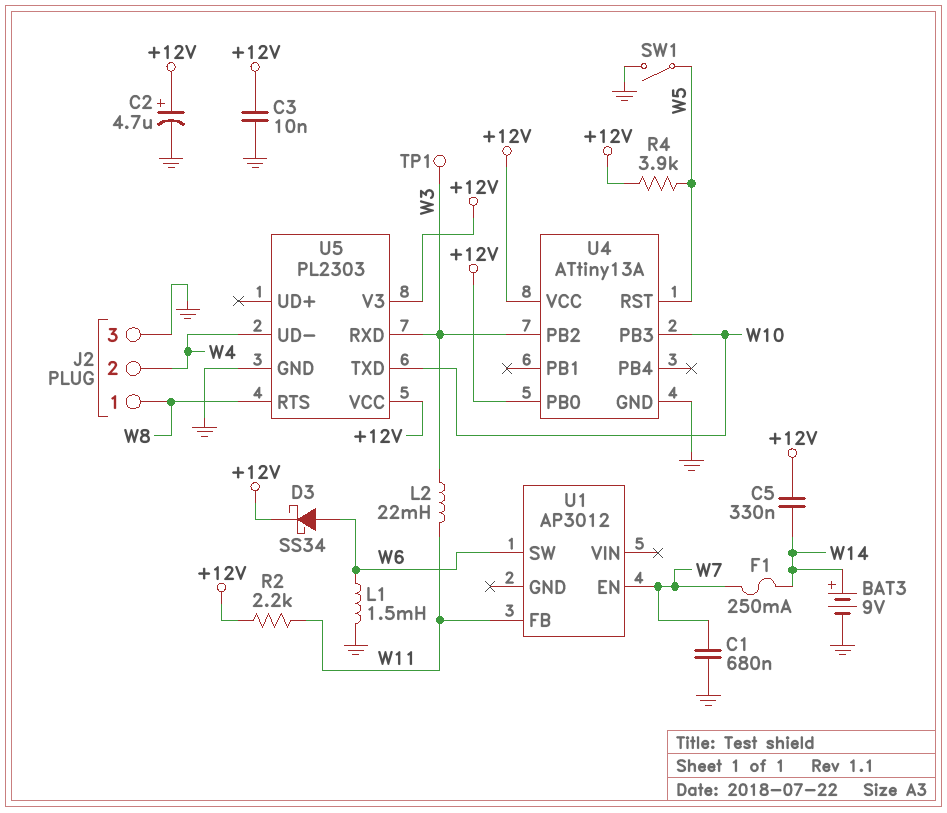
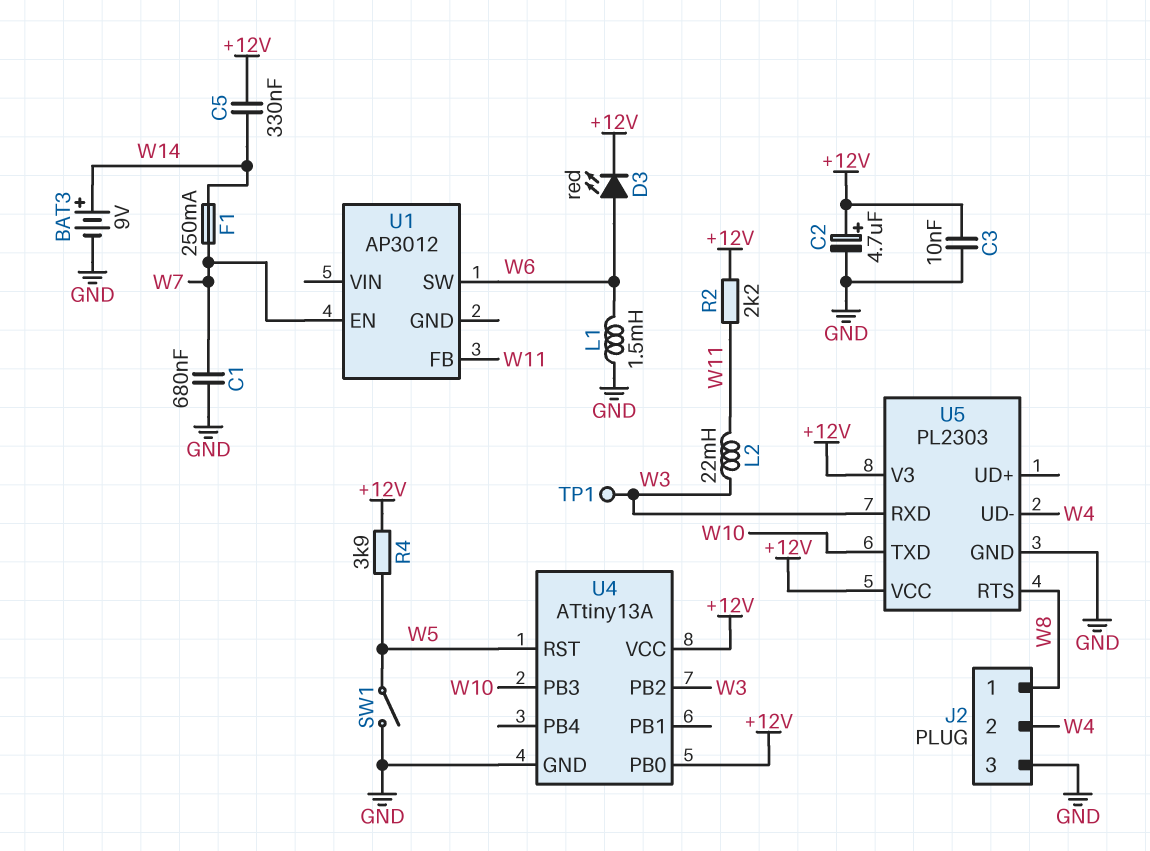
D3: schottky SS34 (A W6, K +12V) -> LED red (A W6, K +12V)

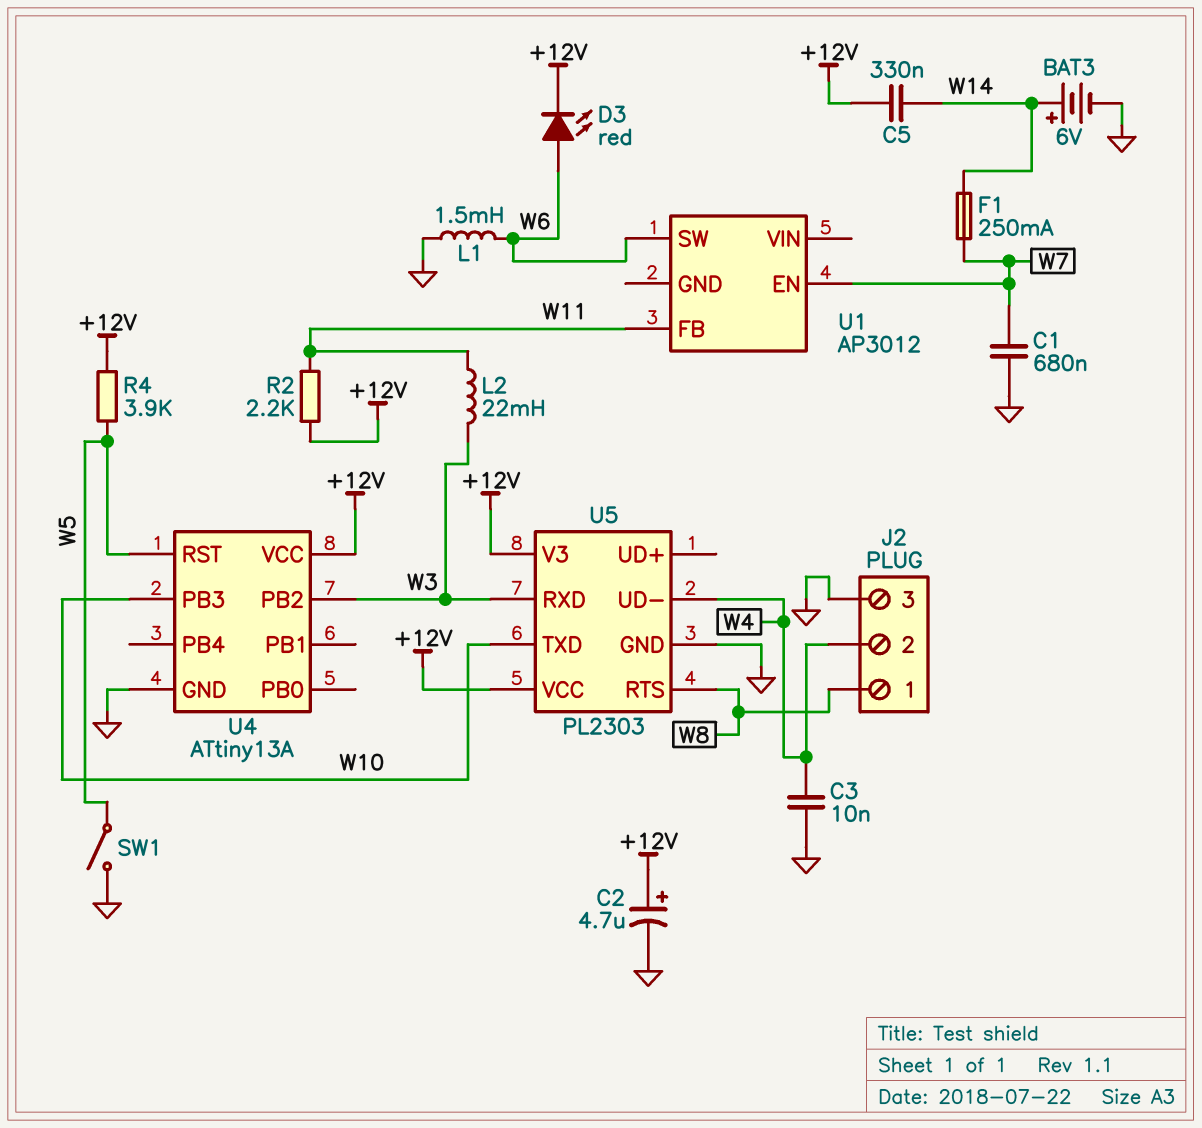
BAT3: 9V (plus W14, minus GND) -> 6V (plus W14, minus GND)
C3: 10nF (+12V, GND) -> 10nF (GND, W4)
TP1: test point (W3) -> none
U4 pin PB0: +12V -> none

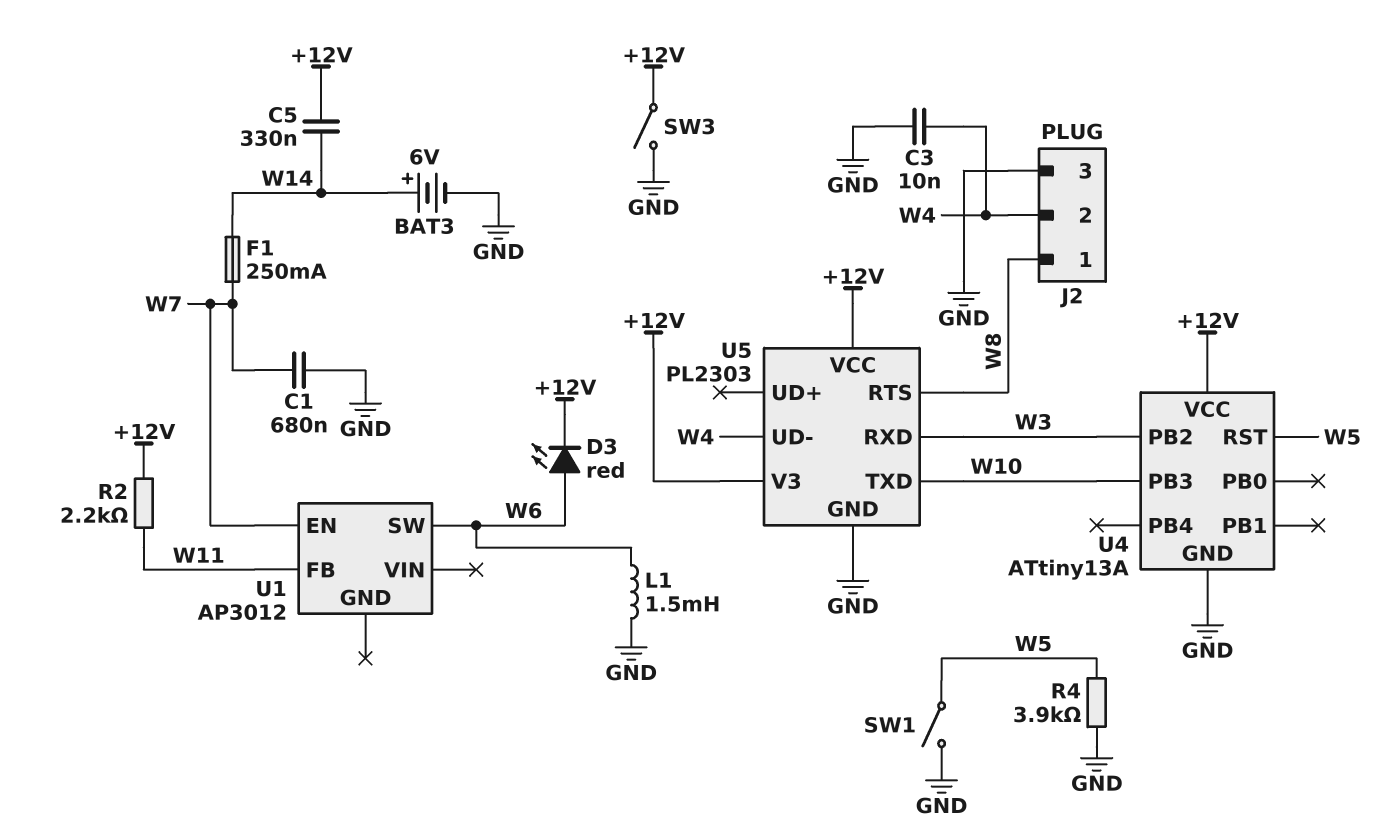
C2: 4.7uF (plus +12V, minus GND) -> none
L2: 22mH (W3, W11) -> none
R4: 3.9k (+12V, W5) -> 3.9k (GND, W5)
SW3: none -> switch (+12V, GND)

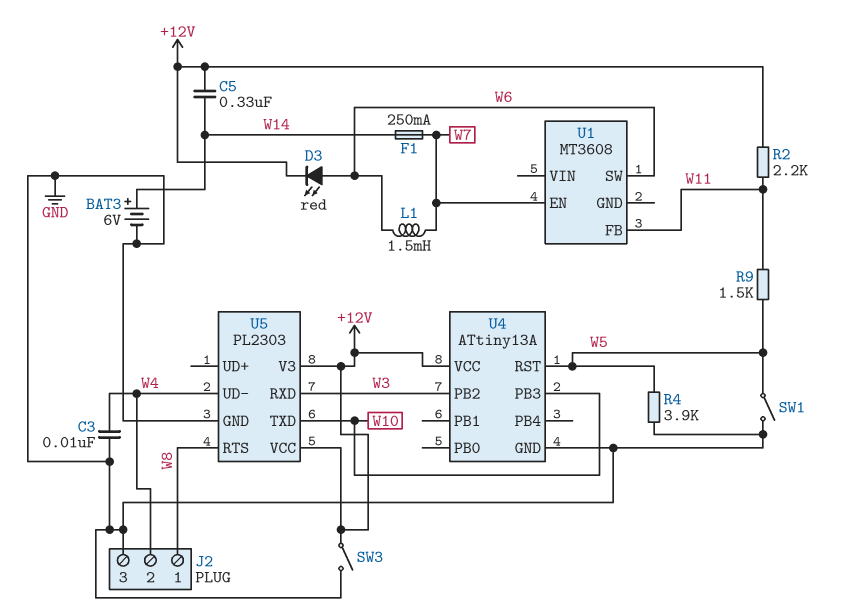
C1: 680nF (GND, W7) -> none
L1: 1.5mH (GND, W6) -> 1.5mH (W6, W7)
R9: none -> 1.5k (W5, W11)
U1: AP3012 -> MT3608

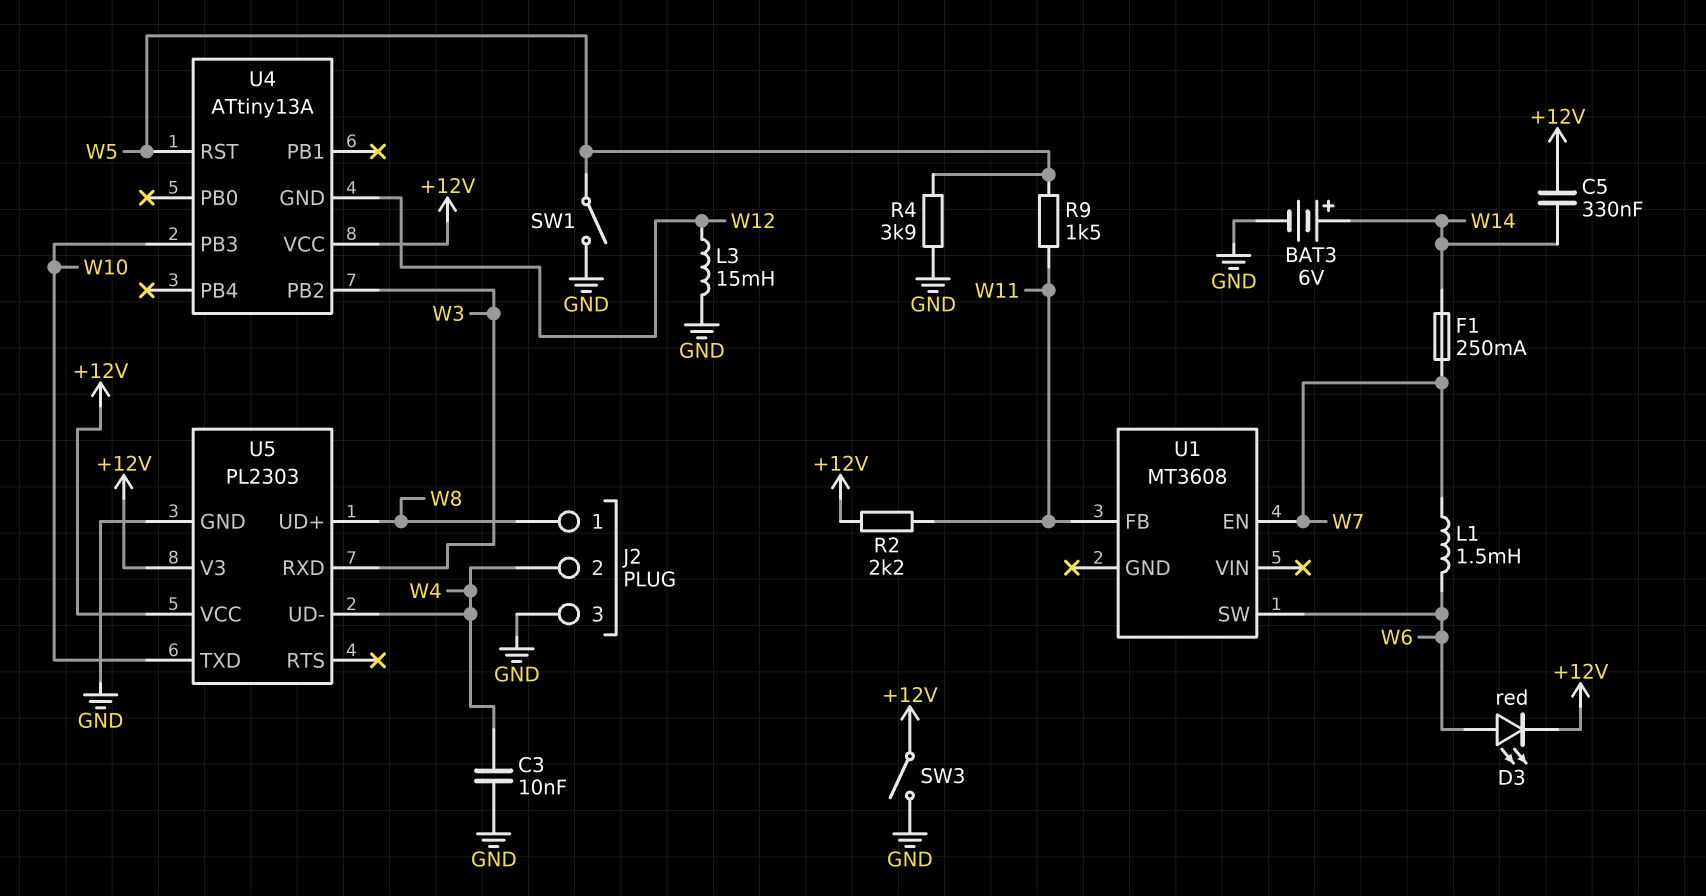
L3: none -> 15mH (GND, W12)
U4 pin GND: GND -> W12
U5 pin RTS: W8 -> none
U5 pin UD+: none -> W8

